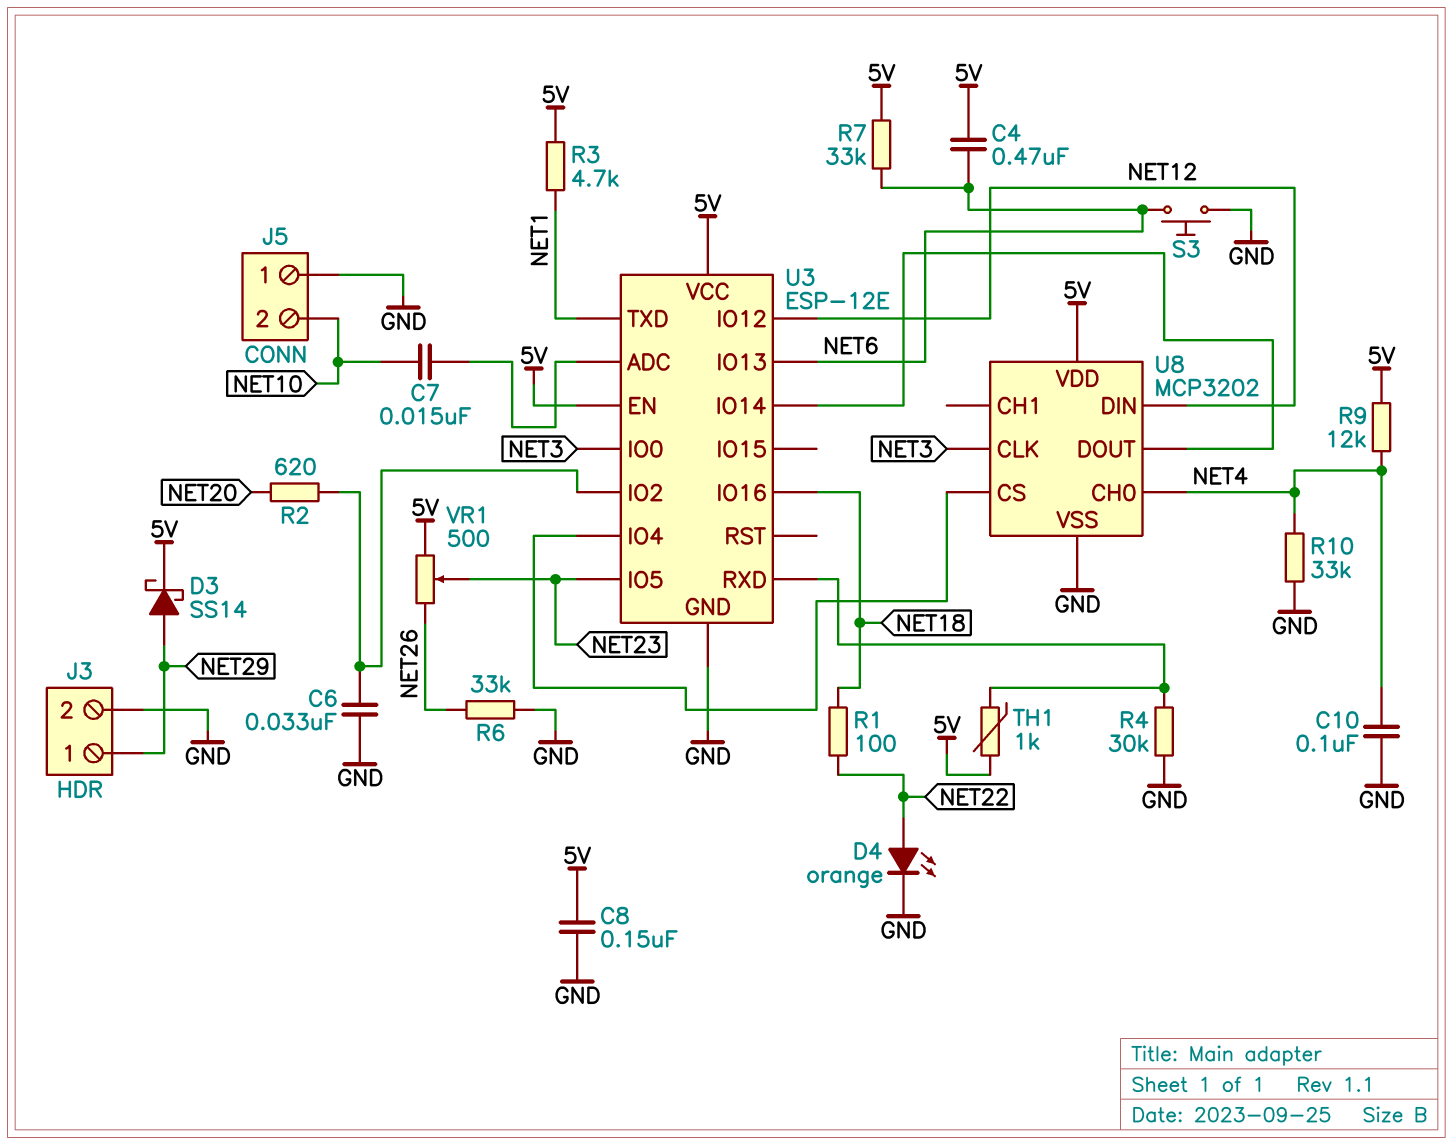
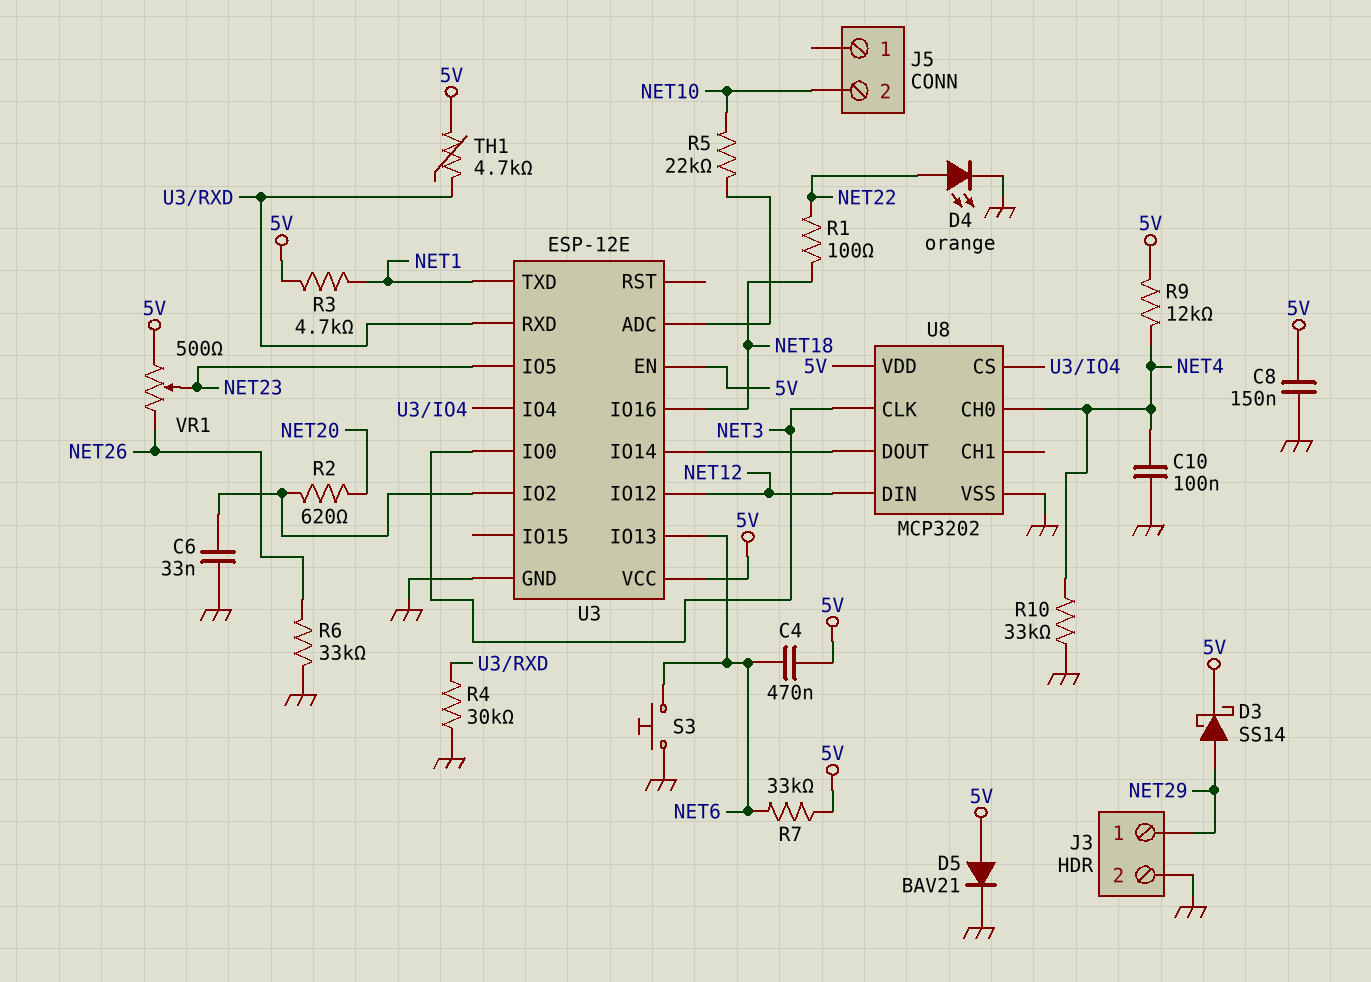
C7: 15nF (NET10, U3/ADC) -> none
D5: none -> diode BAV21 (A 5V, K GND)
J5 pin 1: GND -> none
R5: none -> 22k (NET10, U3/ADC)
TH1: 1k (5V, U3/RXD) -> 4.7k (5V, U3/RXD)

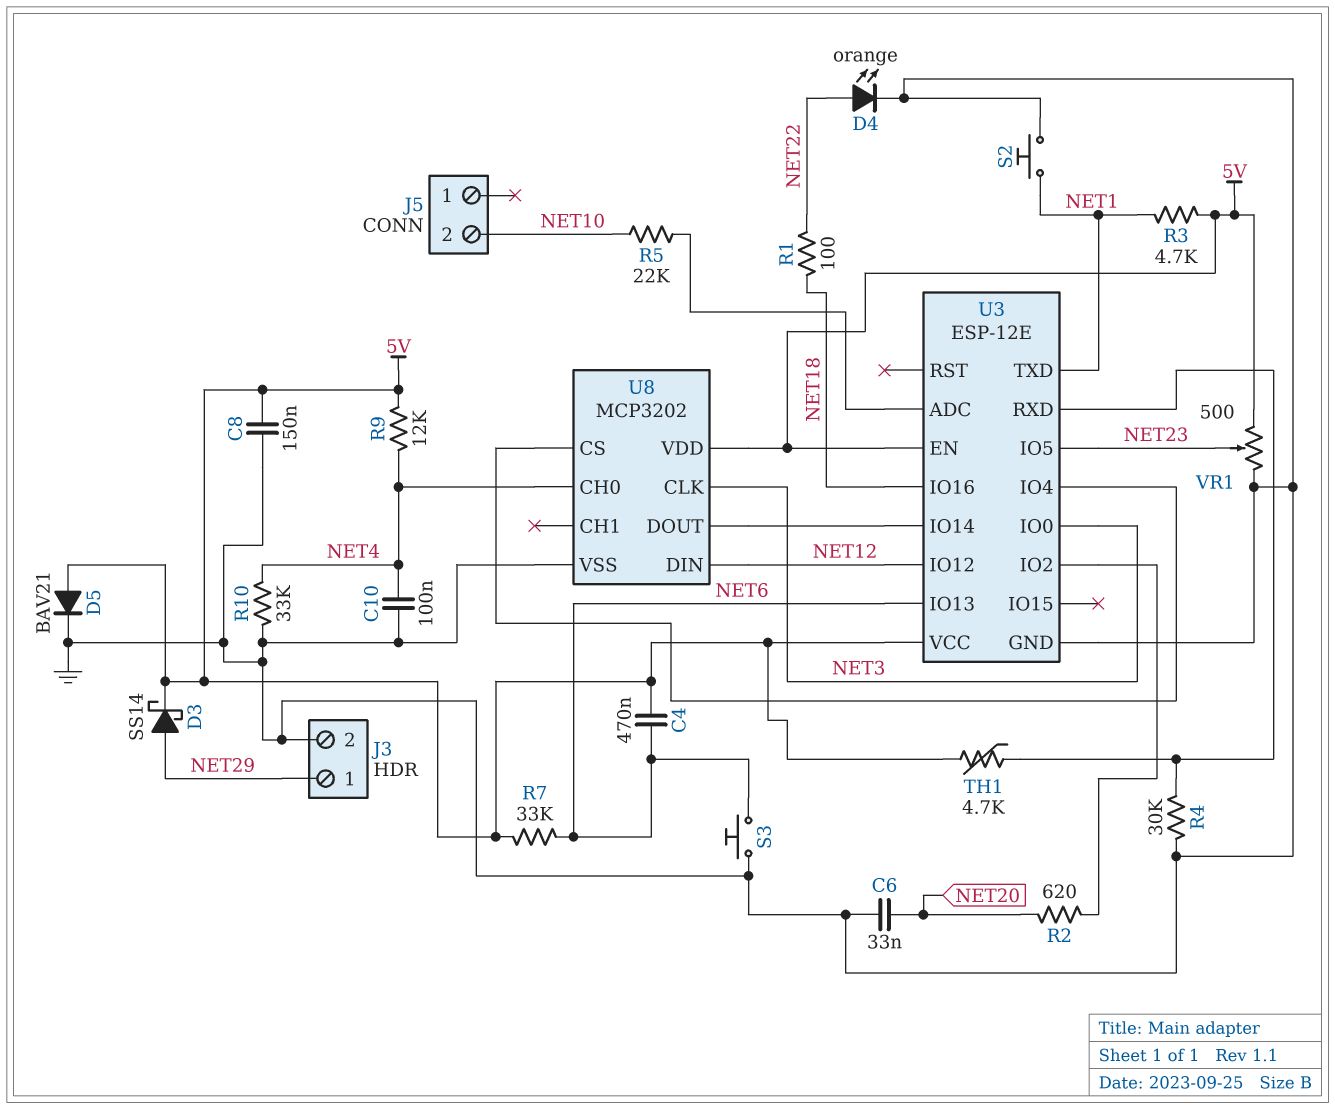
C6: 33nF (GND, U3/IO2) -> 33nF (GND, NET20)
R6: 33k (GND, NET26) -> none
S2: none -> button (GND, NET1)
VR1: 500 (5V, NET26, wiper NET23) -> 500 (5V, GND, wiper NET23)

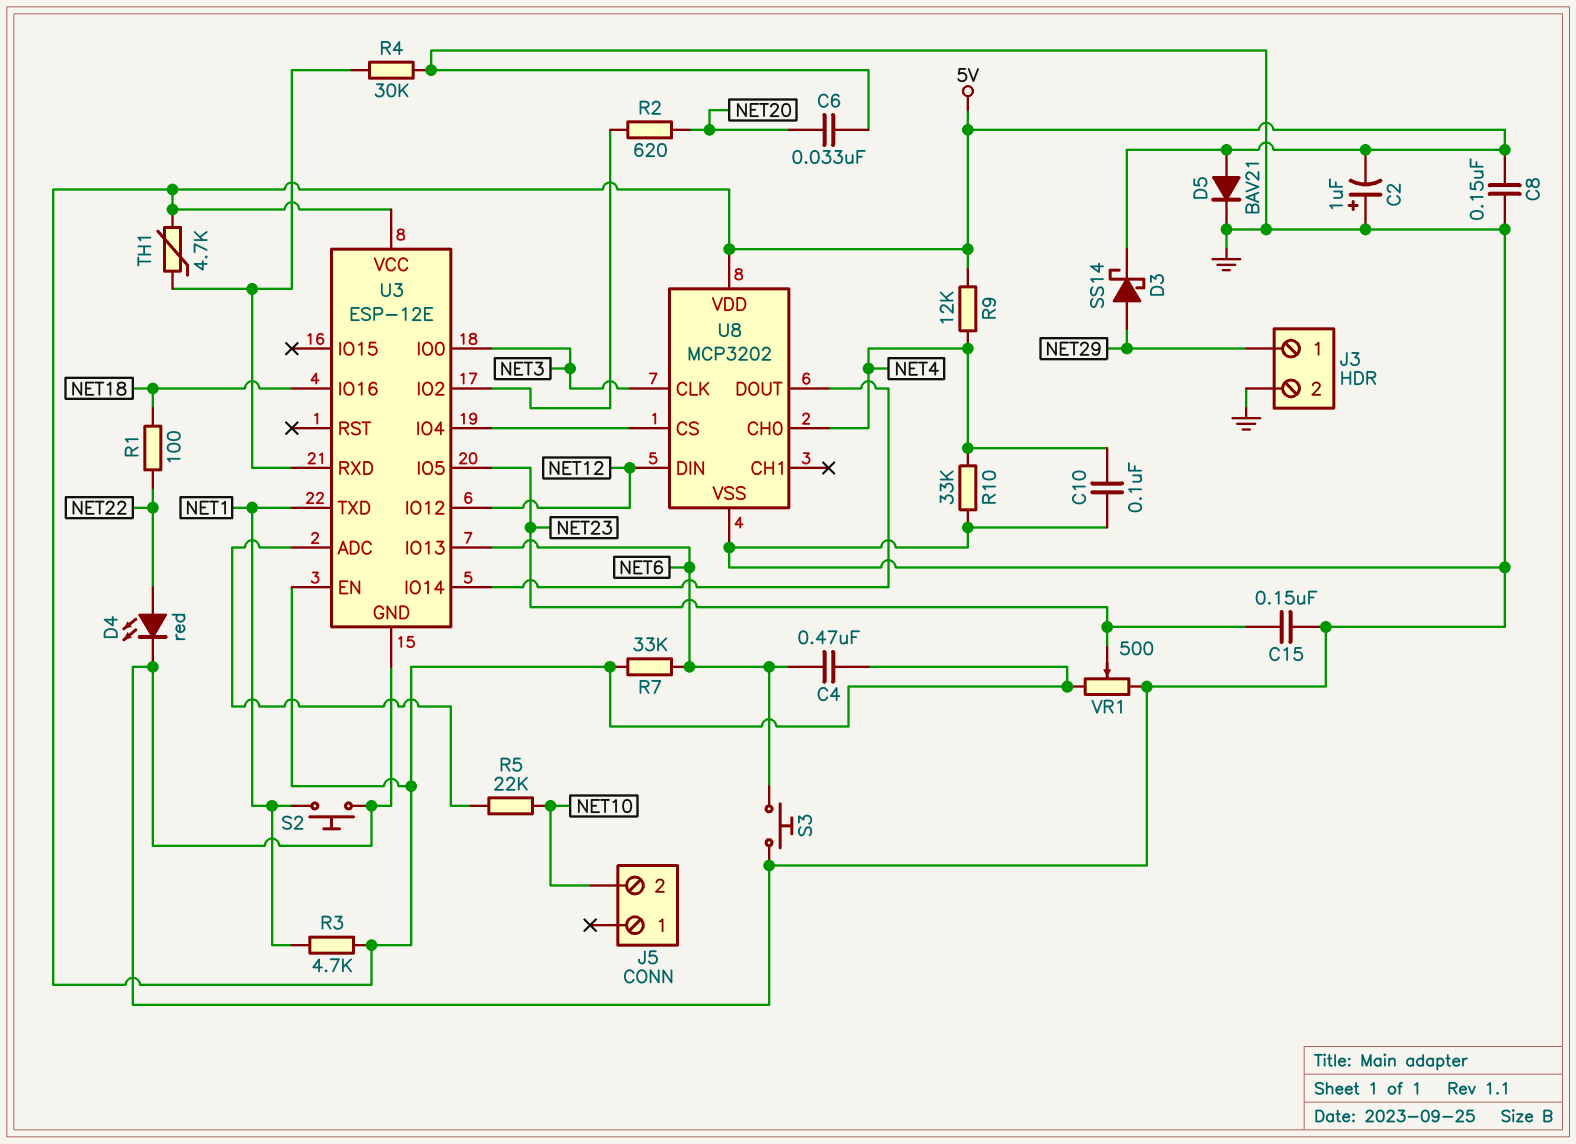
C2: none -> 1uF (plus GND, minus 5V)
C15: none -> 150nF (GND, NET23)
D4: LED orange (A NET22, K GND) -> LED red (A NET22, K GND)

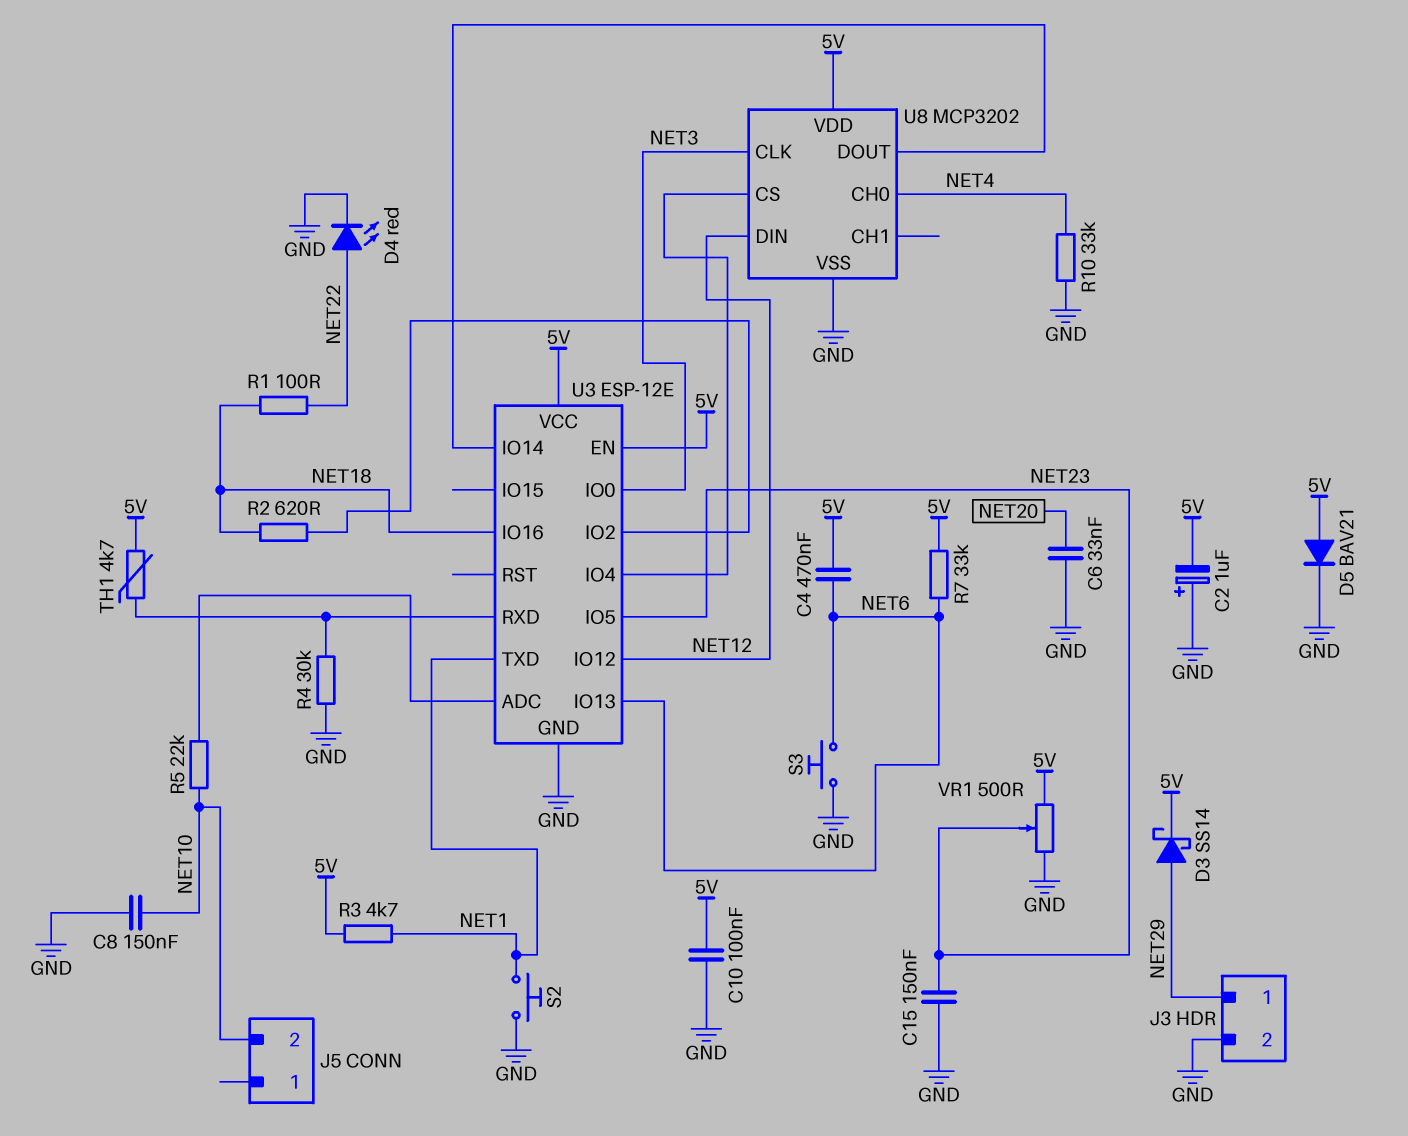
C8: 150nF (5V, GND) -> 150nF (GND, NET10)
C10: 100nF (GND, NET4) -> 100nF (5V, GND)
R2: 620 (NET20, U3/IO2) -> 620 (NET18, U3/IO2)
R9: 12k (5V, NET4) -> none

